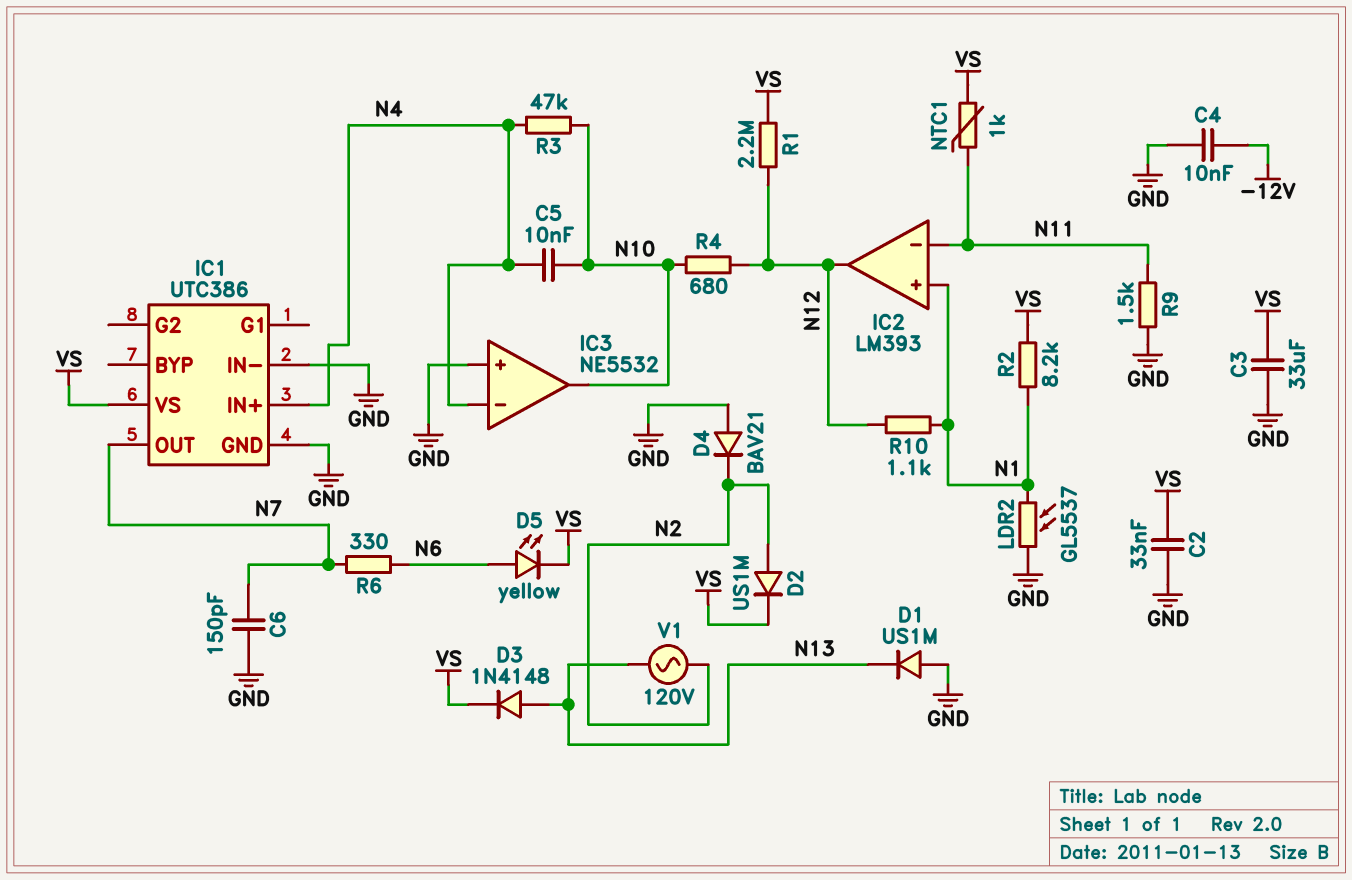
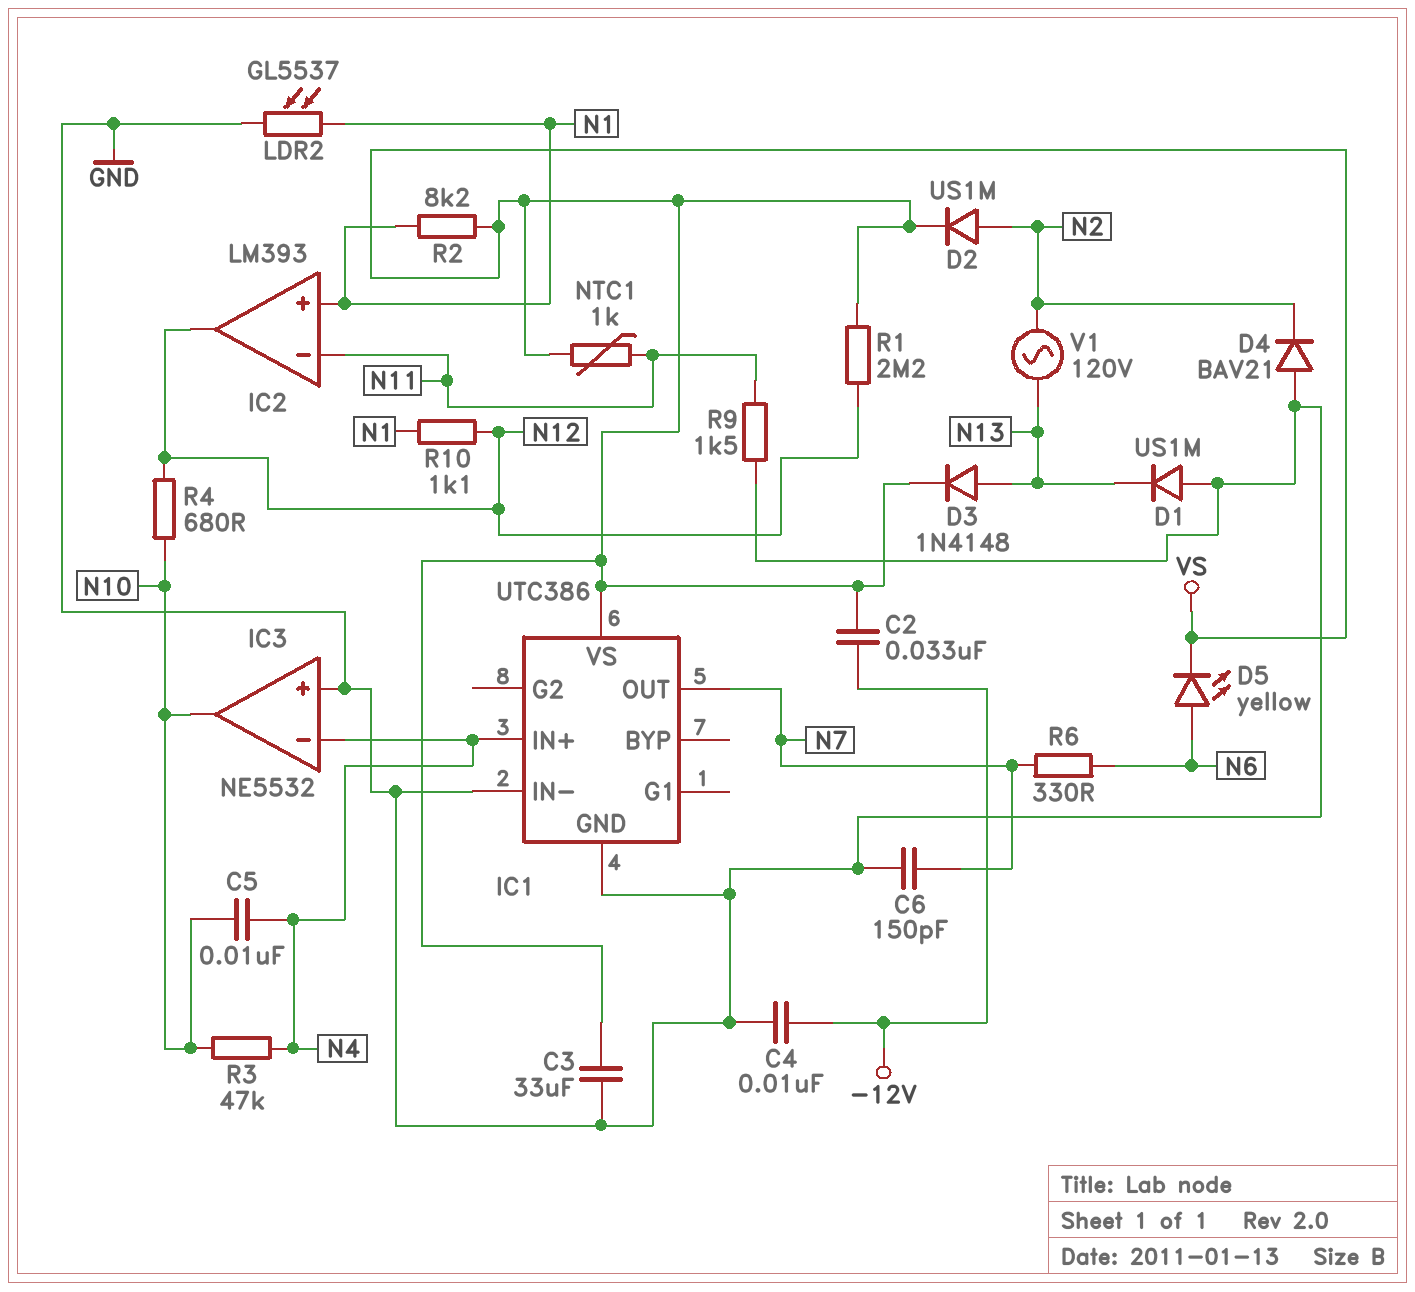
C2: 33nF (GND, VS) -> 33nF (-12V, VS)

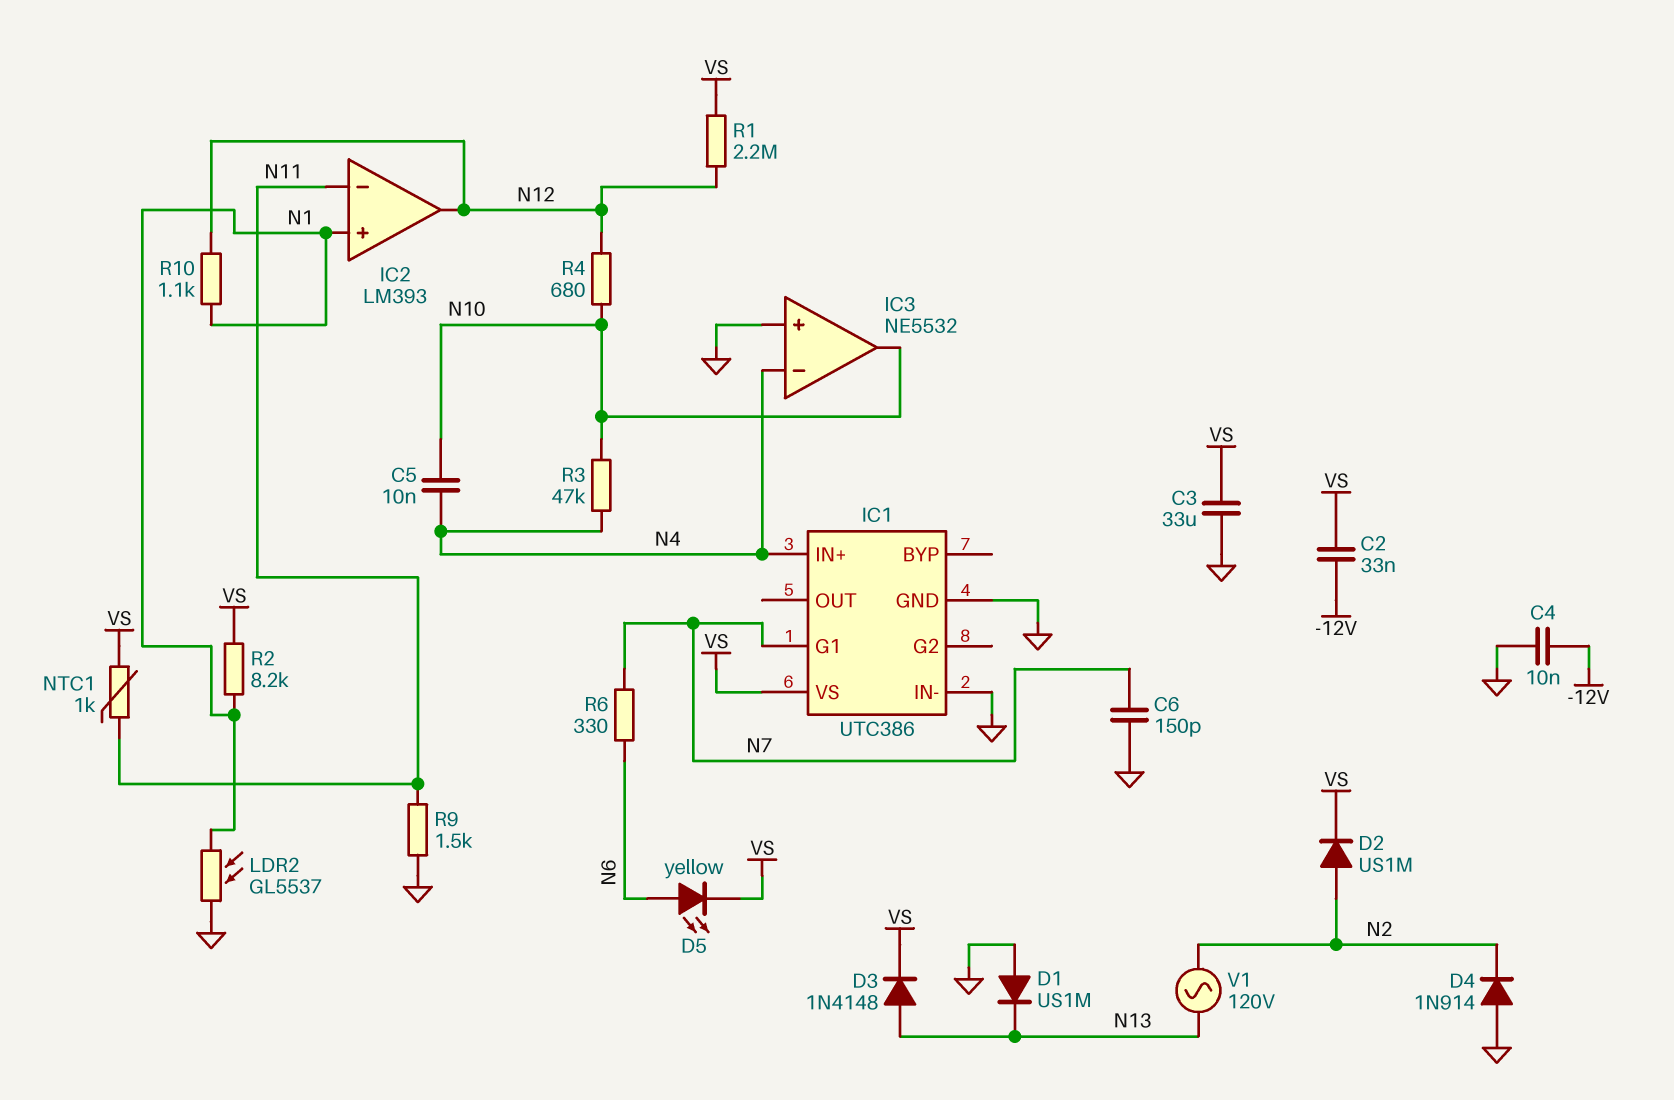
D4: diode BAV21 (A GND, K N2) -> diode 1N914 (A GND, K N2)
IC1 pin G1: none -> N7
IC1 pin OUT: N7 -> none

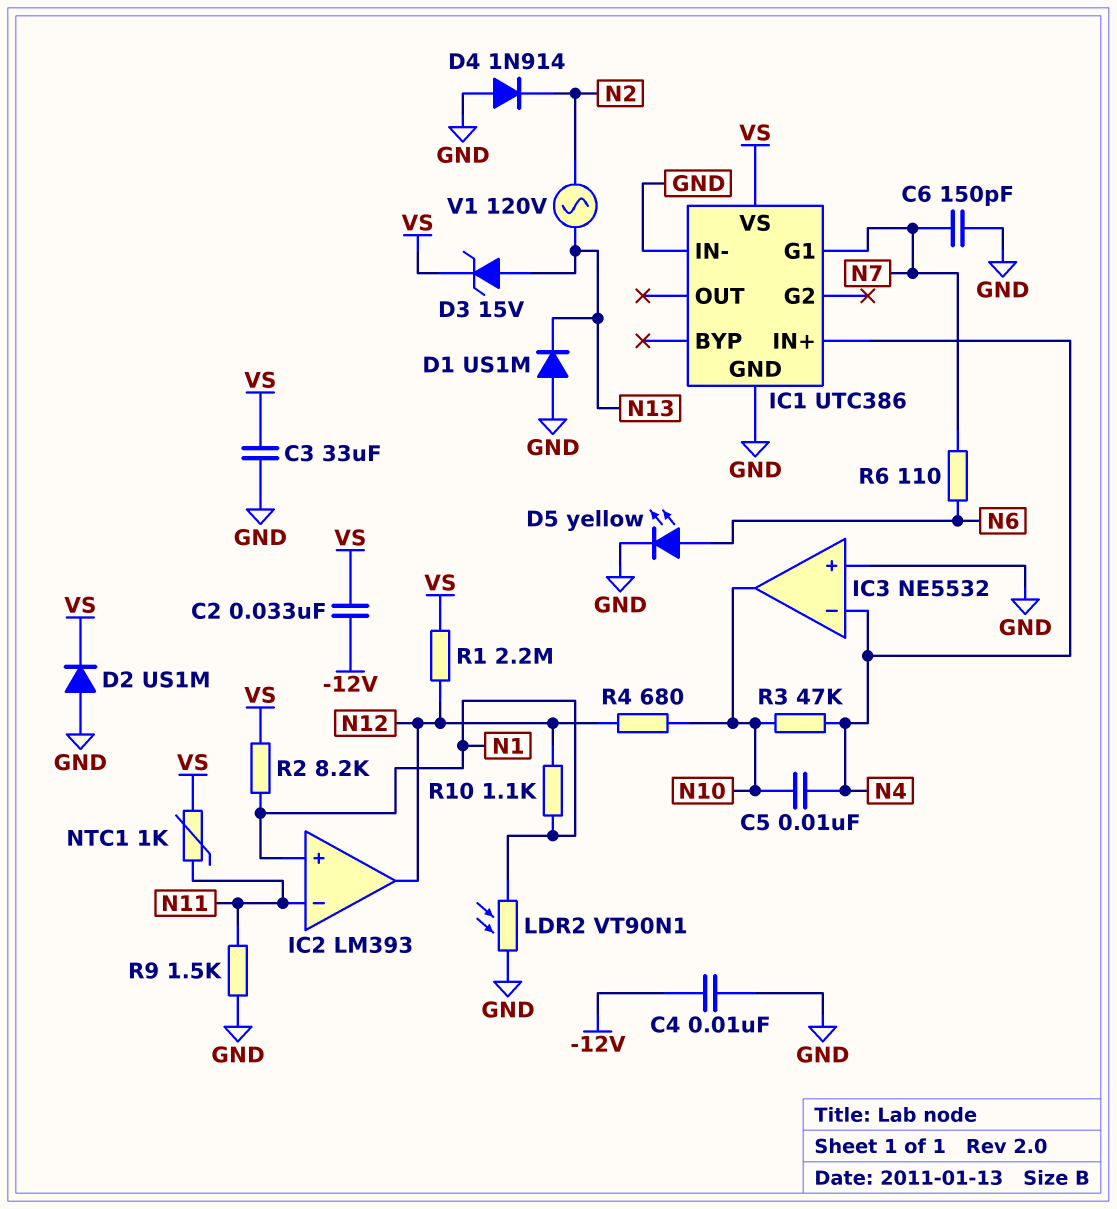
D2: diode US1M (A N2, K VS) -> diode US1M (A GND, K VS)
D3: diode 1N4148 (A N13, K VS) -> zener 15V (A N13, K VS)
D5: LED yellow (A N6, K VS) -> LED yellow (A N6, K GND)
LDR2: GL5537 (GND, N1) -> VT90N1 (GND, N1)
R6: 330 (N6, N7) -> 110 (N6, N7)

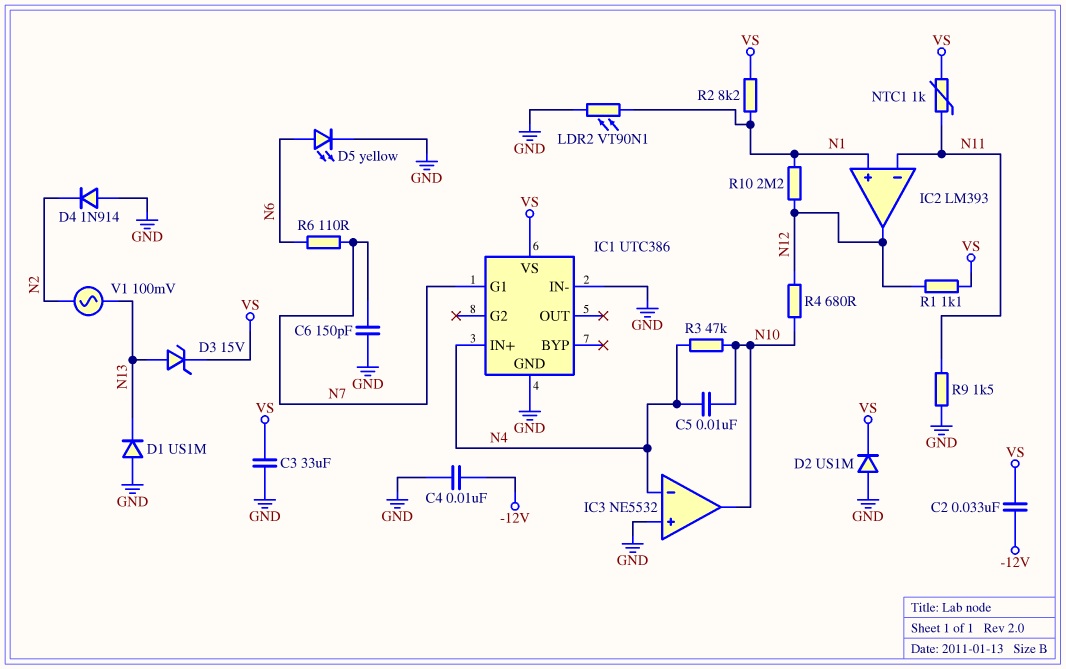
R1: 2.2M (N12, VS) -> 1.1k (N12, VS)
R10: 1.1k (N1, N12) -> 2.2M (N1, N12)
V1: AC 120V (N2, N13) -> AC 100mV (N2, N13)

